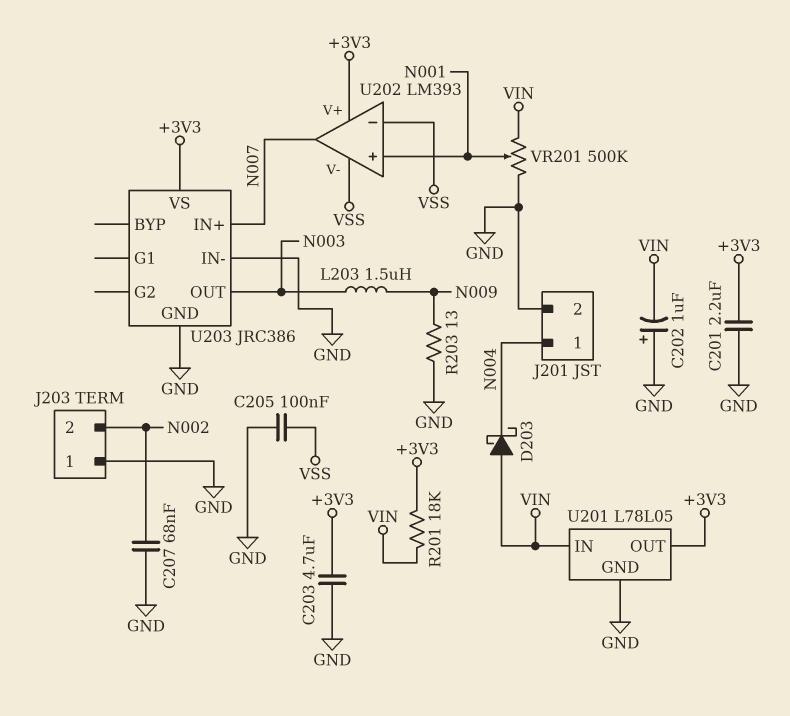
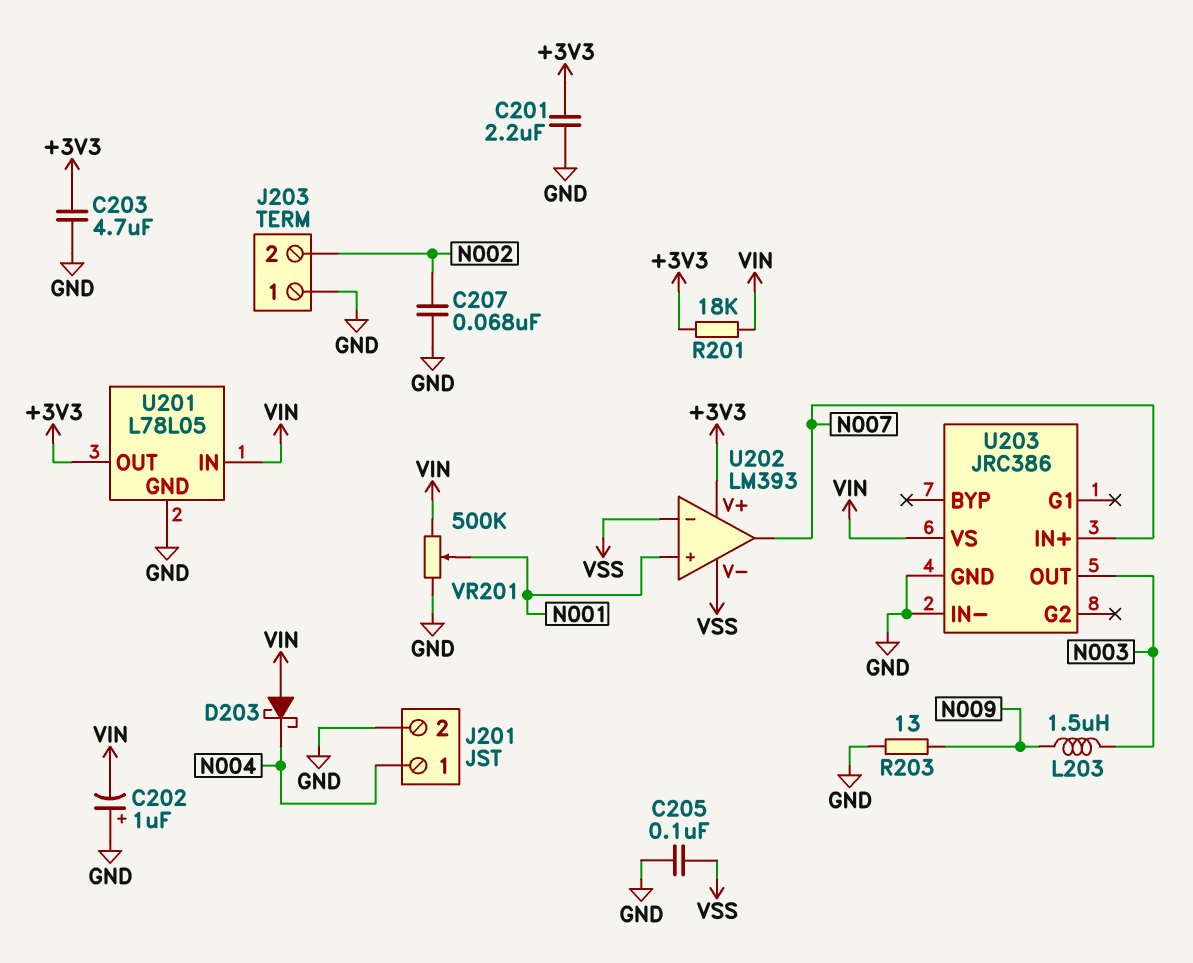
U203 pin VS: +3V3 -> VIN

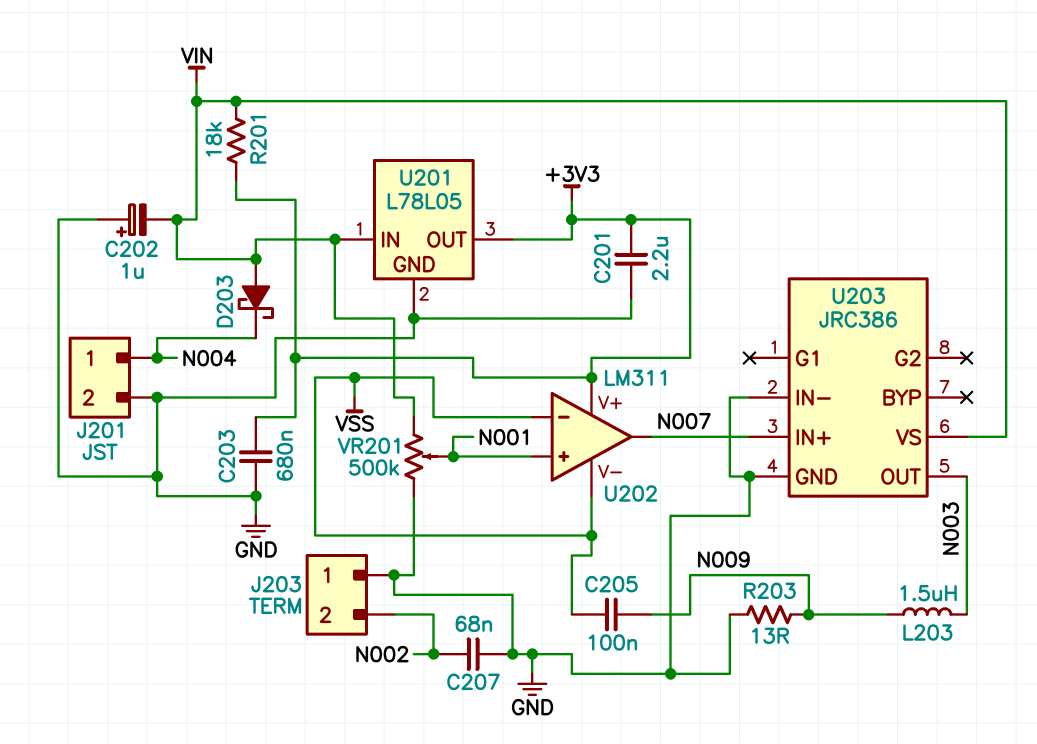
C203: 4.7uF (+3V3, GND) -> 680nF (+3V3, GND)
C205: 100nF (GND, VSS) -> 100nF (N009, VSS)
U202: LM393 -> LM311

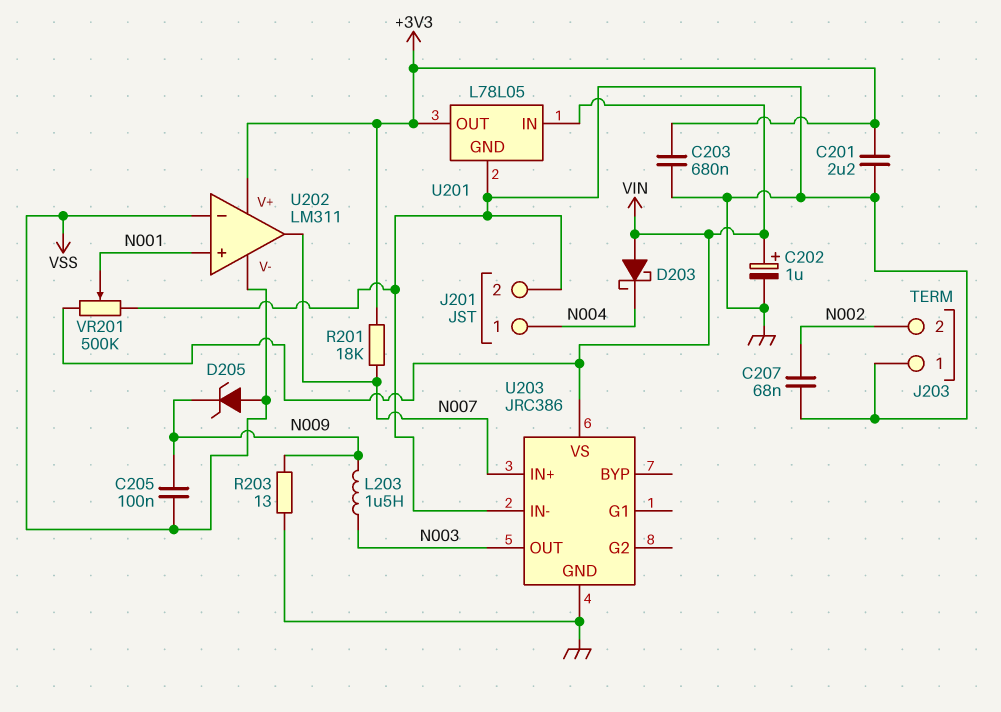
C202: 1uF (plus GND, minus VIN) -> 1uF (plus VIN, minus GND)
D205: none -> zener (A VSS, K N009)
R201: 18k (+3V3, VIN) -> 18k (+3V3, N007)

